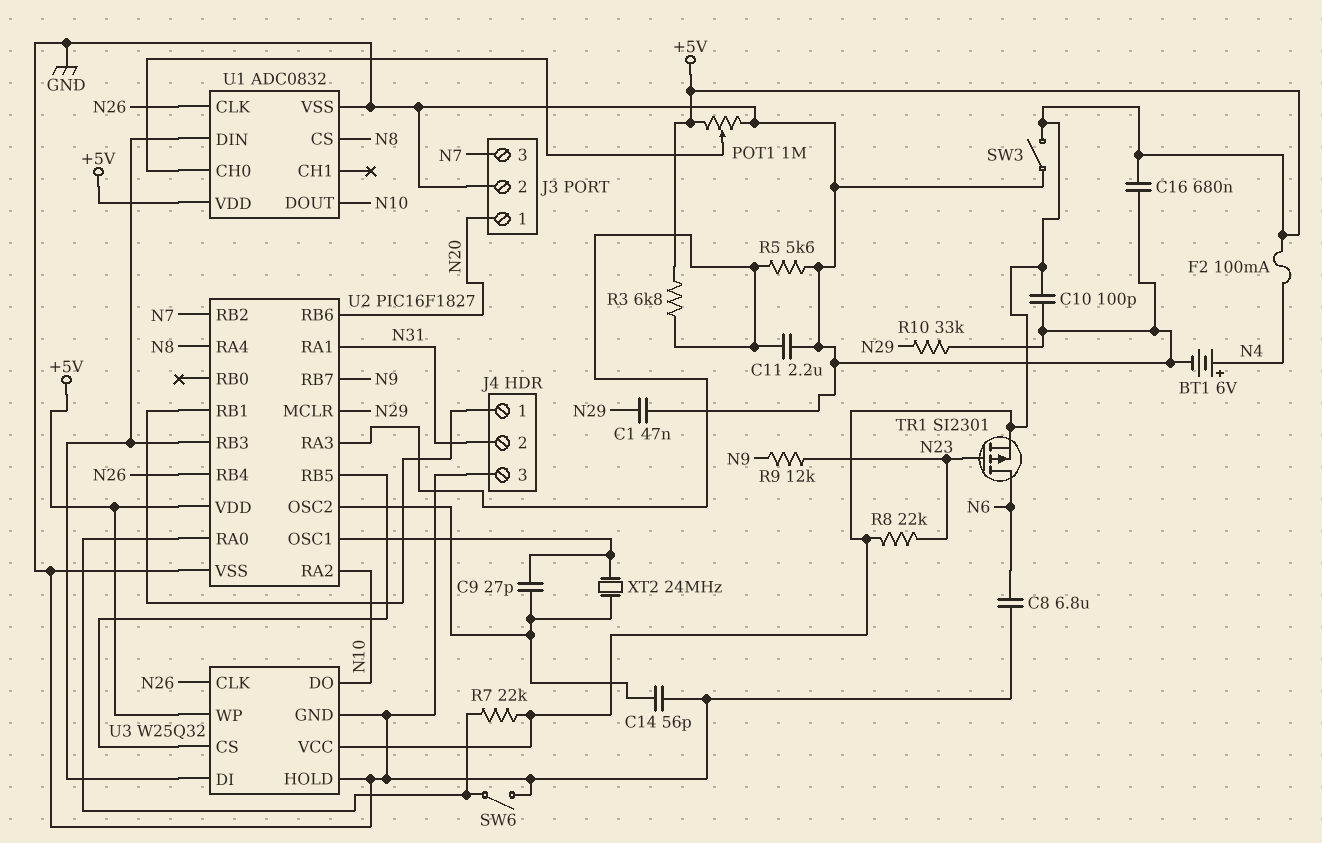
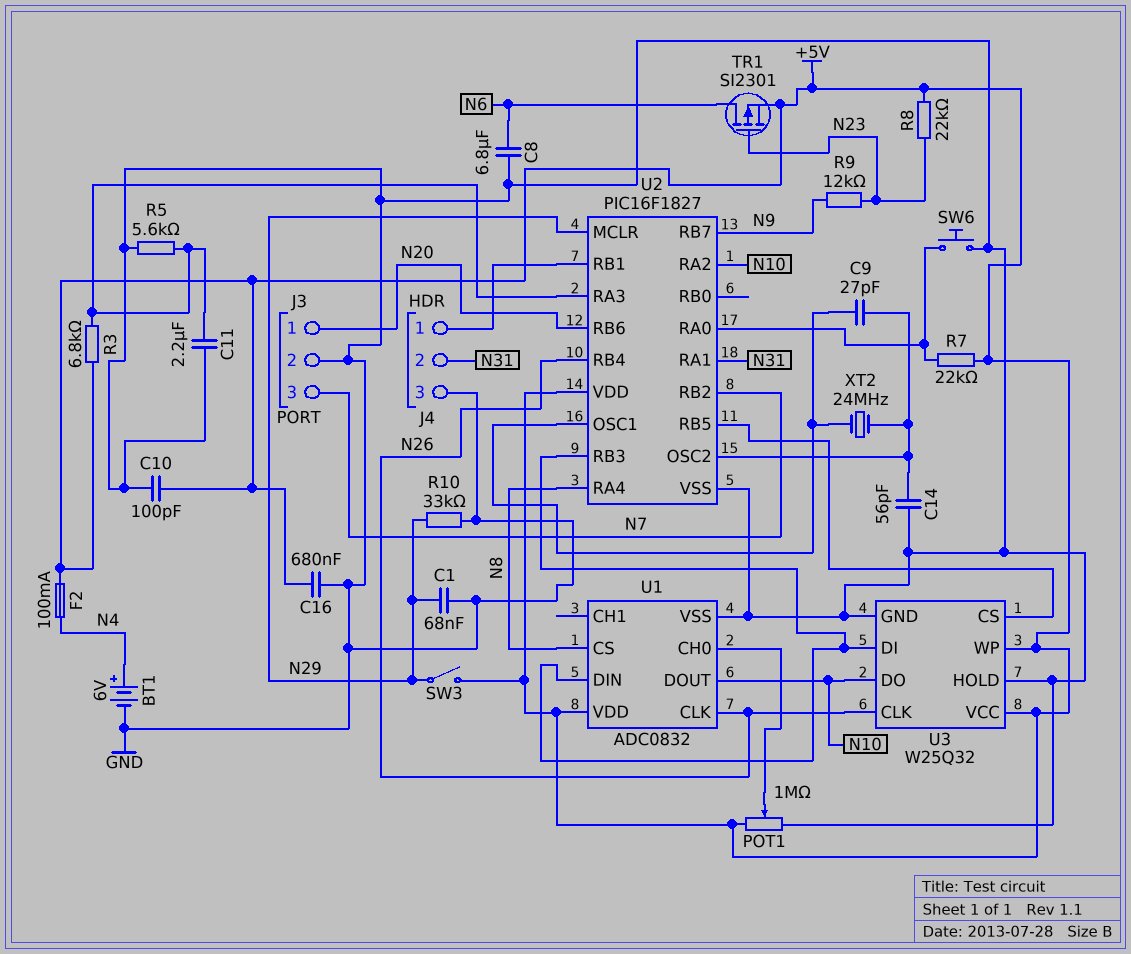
C1: 47nF (GND, N29) -> 68nF (GND, N29)
SW3: switch (+5V, GND) -> switch (+5V, N29)
SW6: switch (GND, U2/RA0) -> button (GND, U2/RA0)

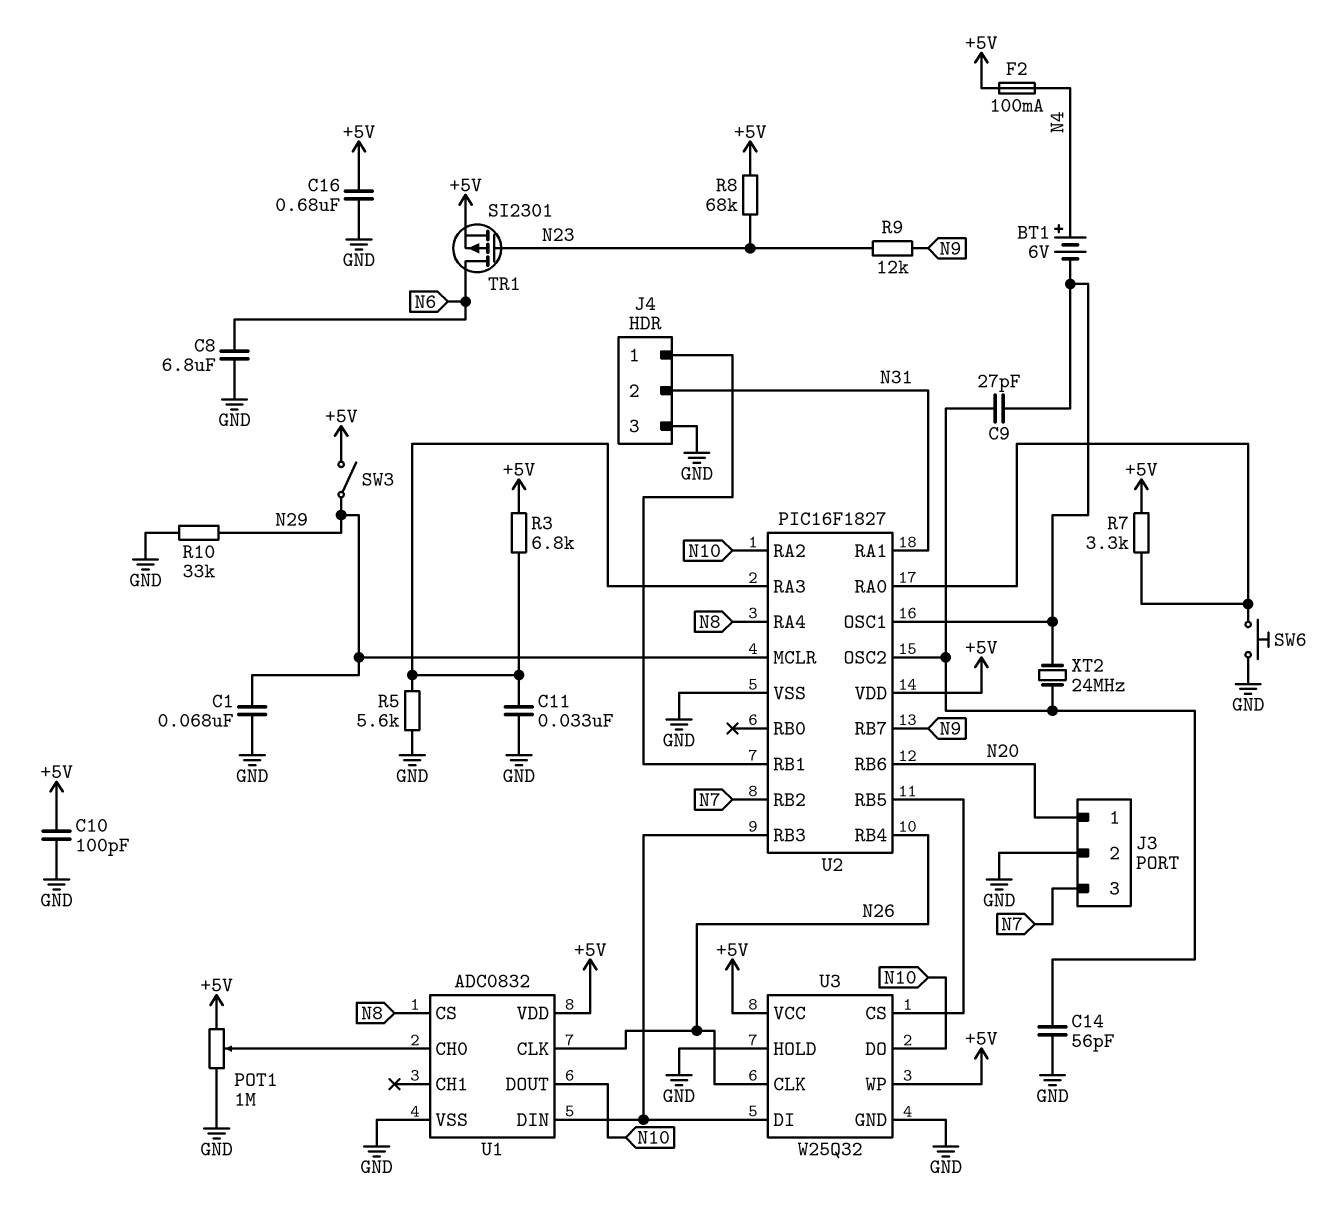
BT1: 6V (plus N4, minus GND) -> 6V (plus N4, minus U2/OSC1)
C11: 2.2uF (GND, U2/RA3) -> 33nF (GND, U2/RA3)
R7: 22k (+5V, U2/RA0) -> 3.3k (+5V, U2/RA0)
R8: 22k (+5V, N23) -> 68k (+5V, N23)

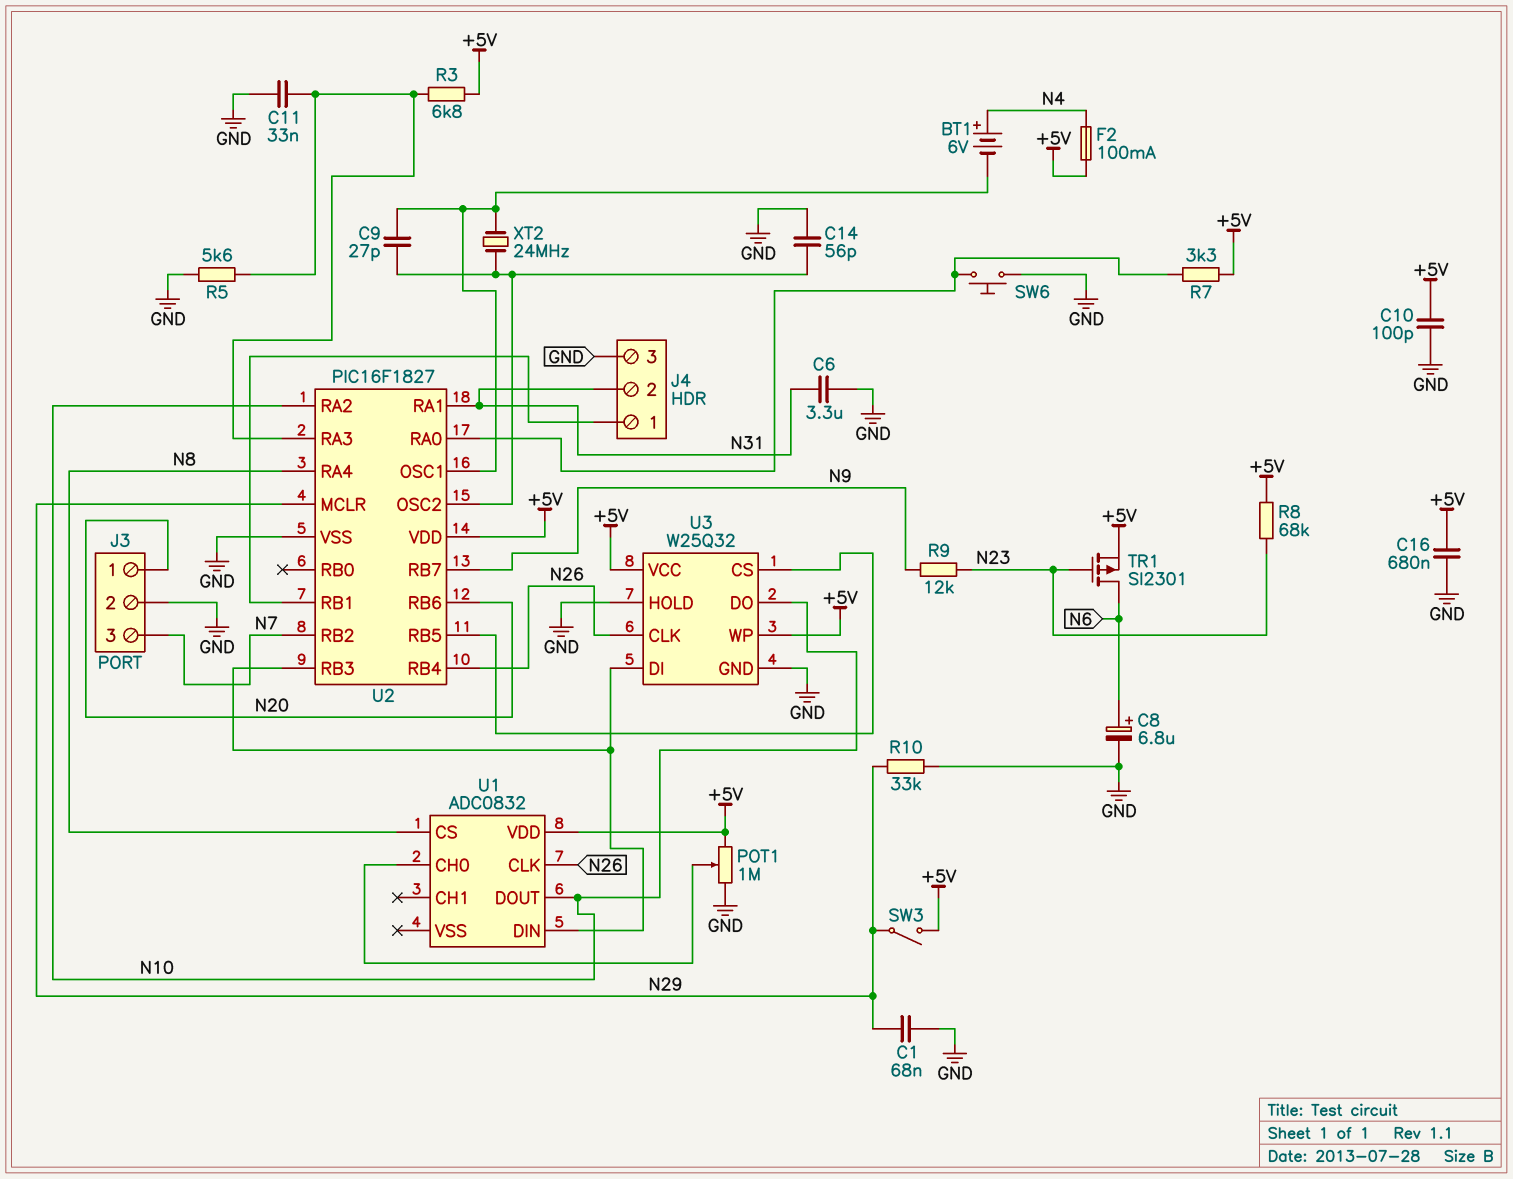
C6: none -> 3.3uF (GND, N31)
C8: 6.8uF (GND, N6) -> 6.8uF (plus N6, minus GND)
U1 pin VSS: GND -> none

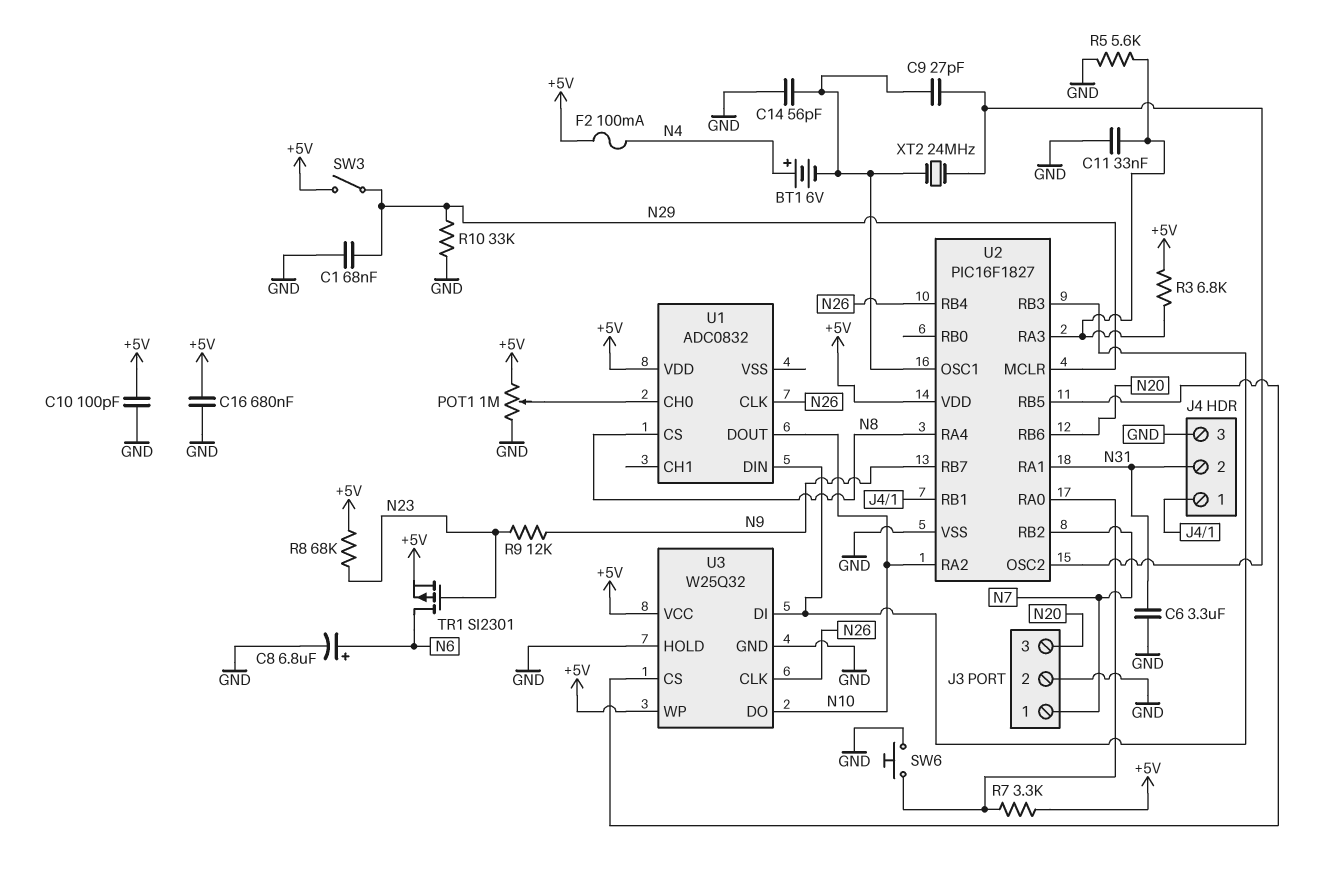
C14: 56pF (GND, U2/OSC2) -> 56pF (GND, U2/OSC1)
J3 pin 1: N20 -> N7
J3 pin 3: N7 -> N20

